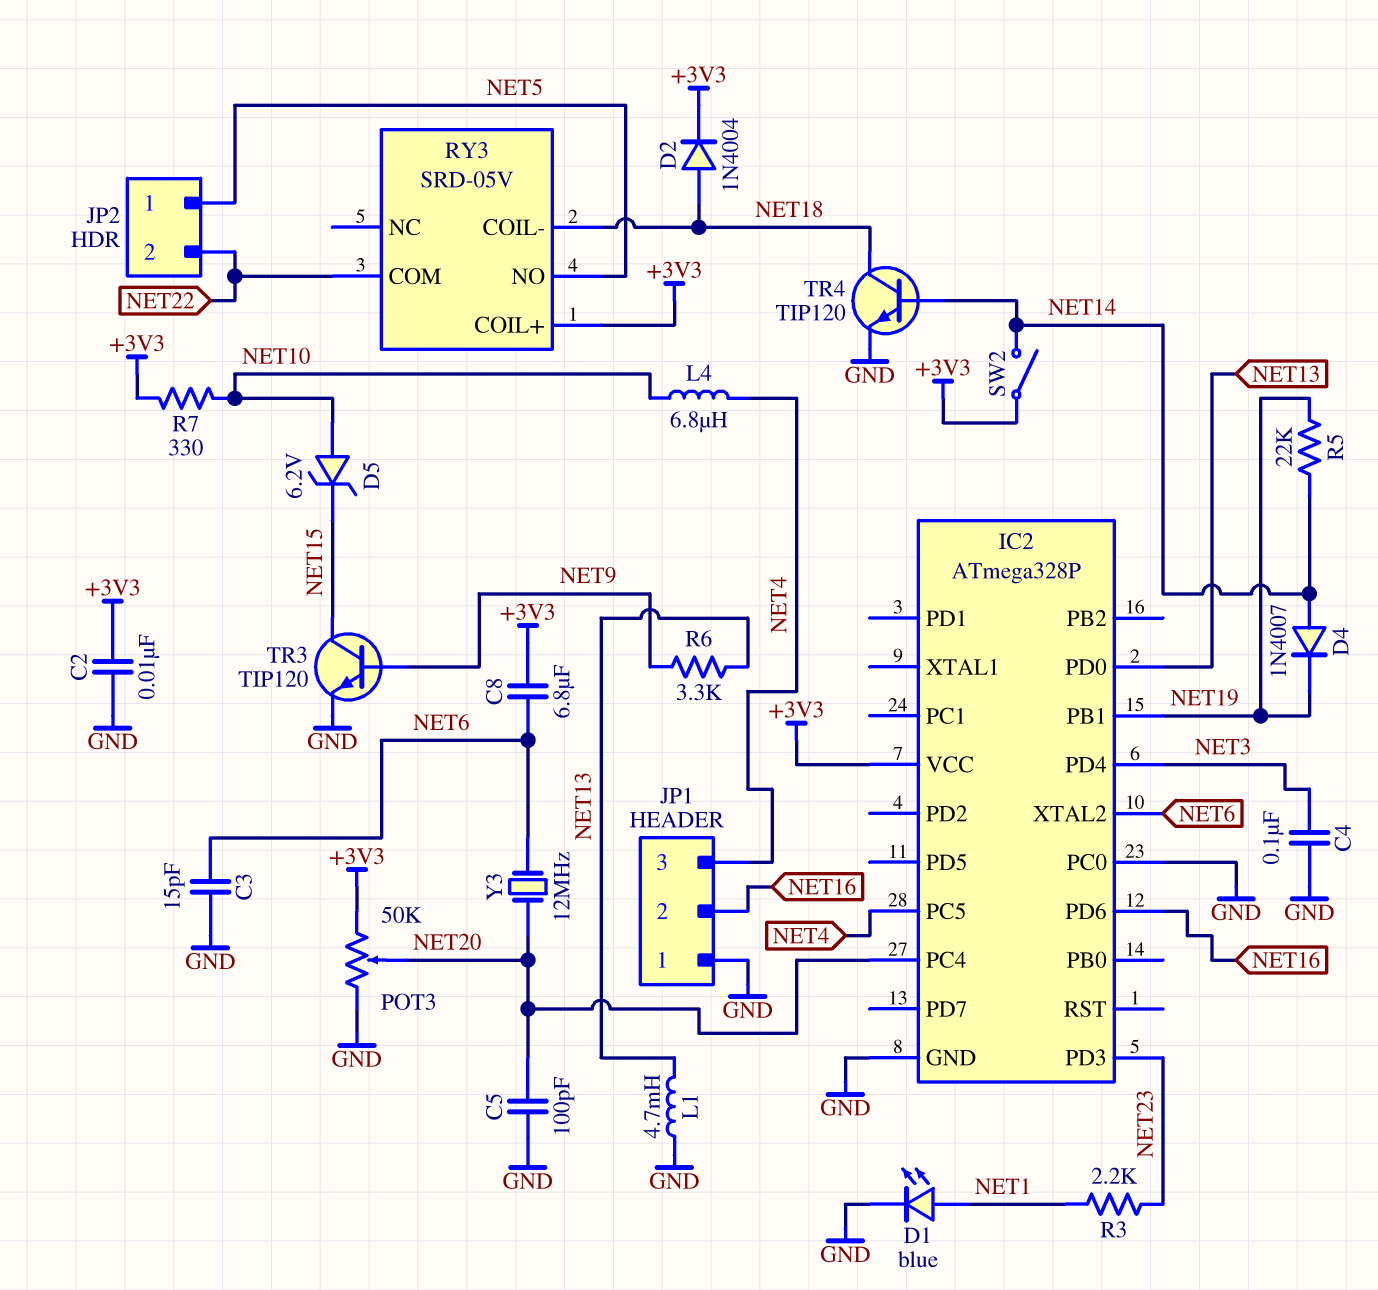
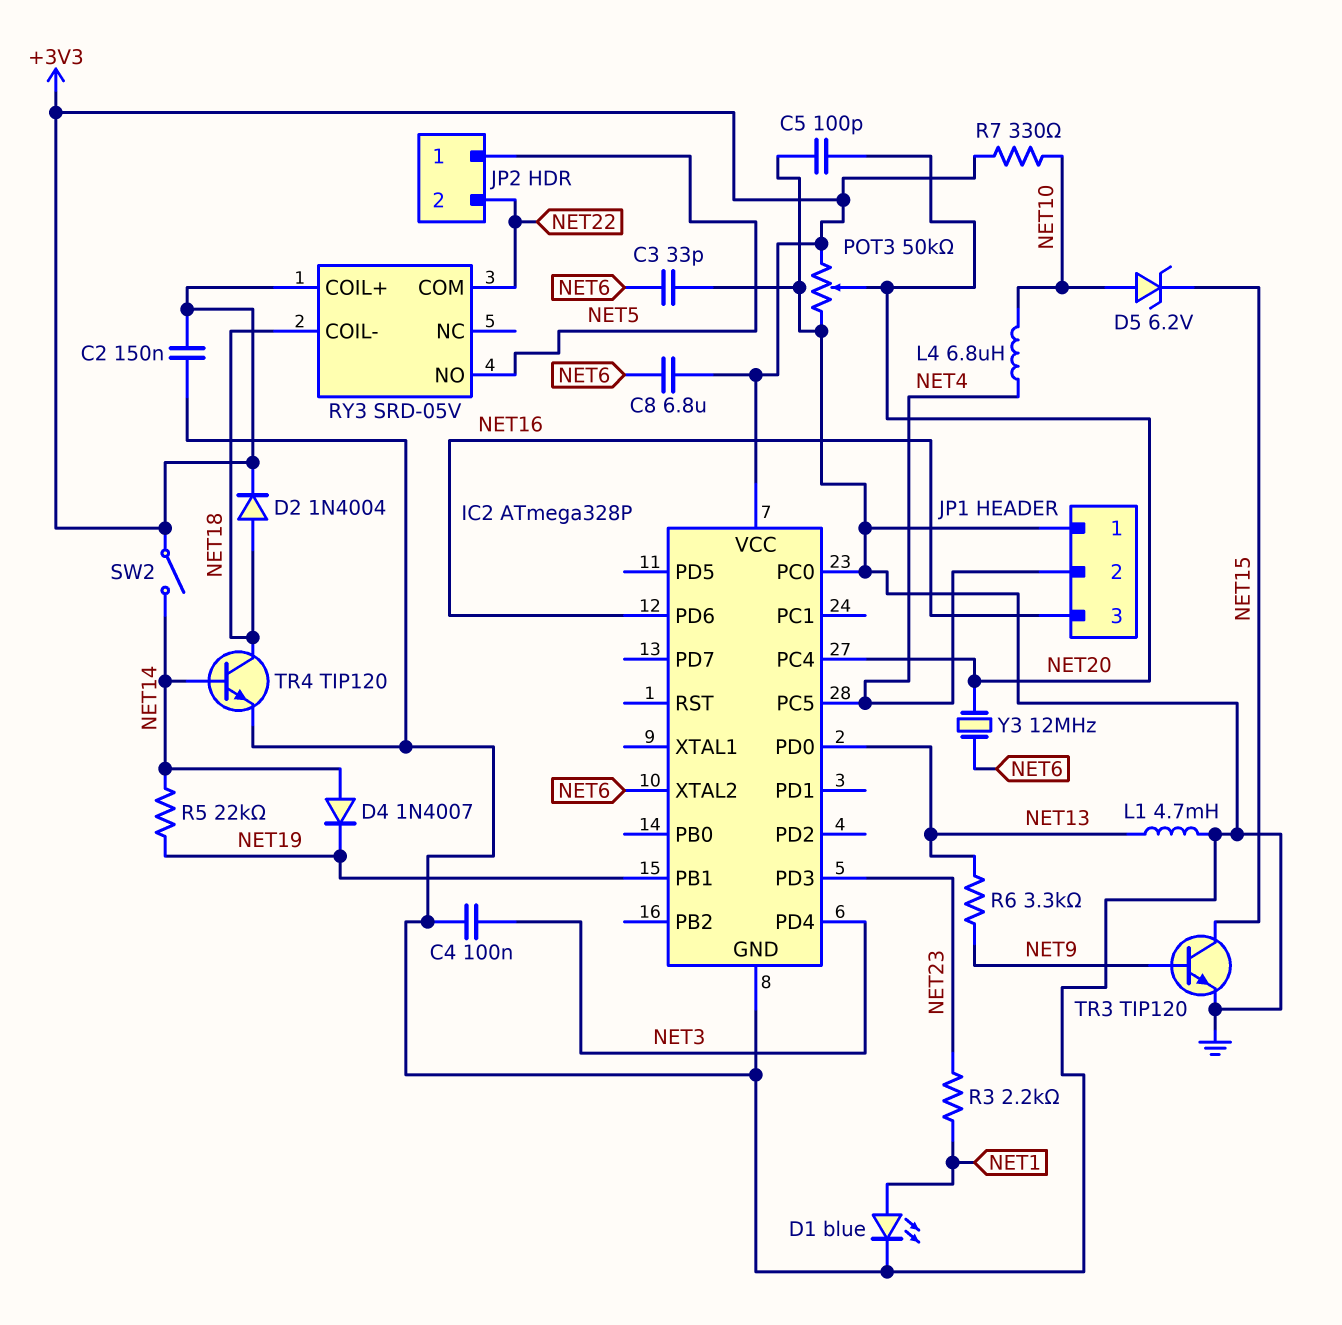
C2: 10nF (+3V3, GND) -> 150nF (+3V3, GND)
C3: 15pF (GND, NET6) -> 33pF (GND, NET6)
JP1 pin 2: NET16 -> NET4
JP1 pin 3: NET4 -> NET16

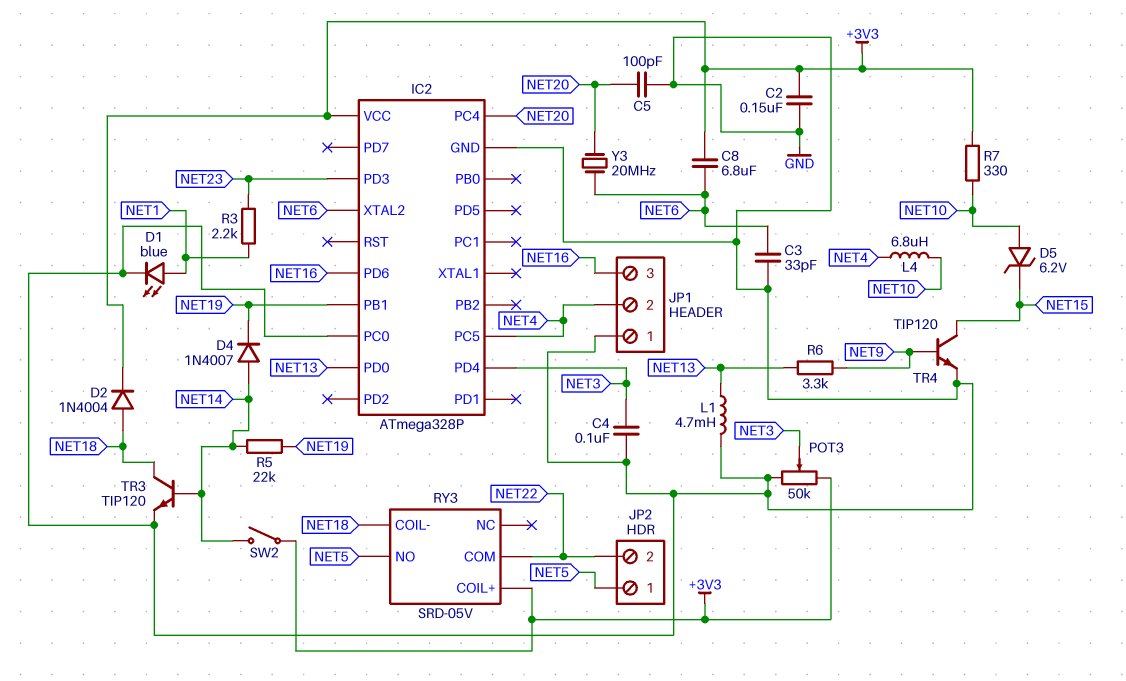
POT3: 50k (+3V3, GND, wiper NET20) -> 50k (+3V3, GND, wiper NET3)
TR3: NPN TIP120 (B NET9, C NET15, E GND) -> NPN TIP120 (B NET14, C NET18, E GND)
TR4: NPN TIP120 (B NET14, C NET18, E GND) -> NPN TIP120 (B NET9, C NET15, E GND)
Y3: 12MHz (NET6, NET20) -> 20MHz (NET6, NET20)

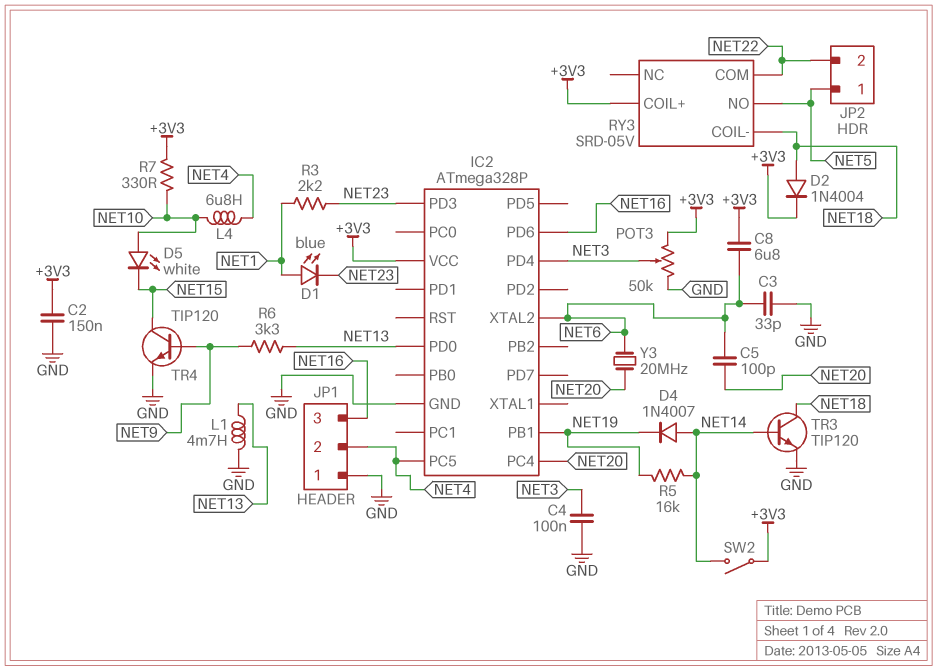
C5: 100pF (GND, NET20) -> 100pF (NET6, NET20)
D1: LED blue (A NET1, K GND) -> LED blue (A NET1, K NET23)
D5: zener 6.2V (A NET10, K NET15) -> LED white (A NET10, K NET15)
IC2 pin PC0: GND -> none
R5: 22k (NET14, NET19) -> 16k (NET14, NET19)

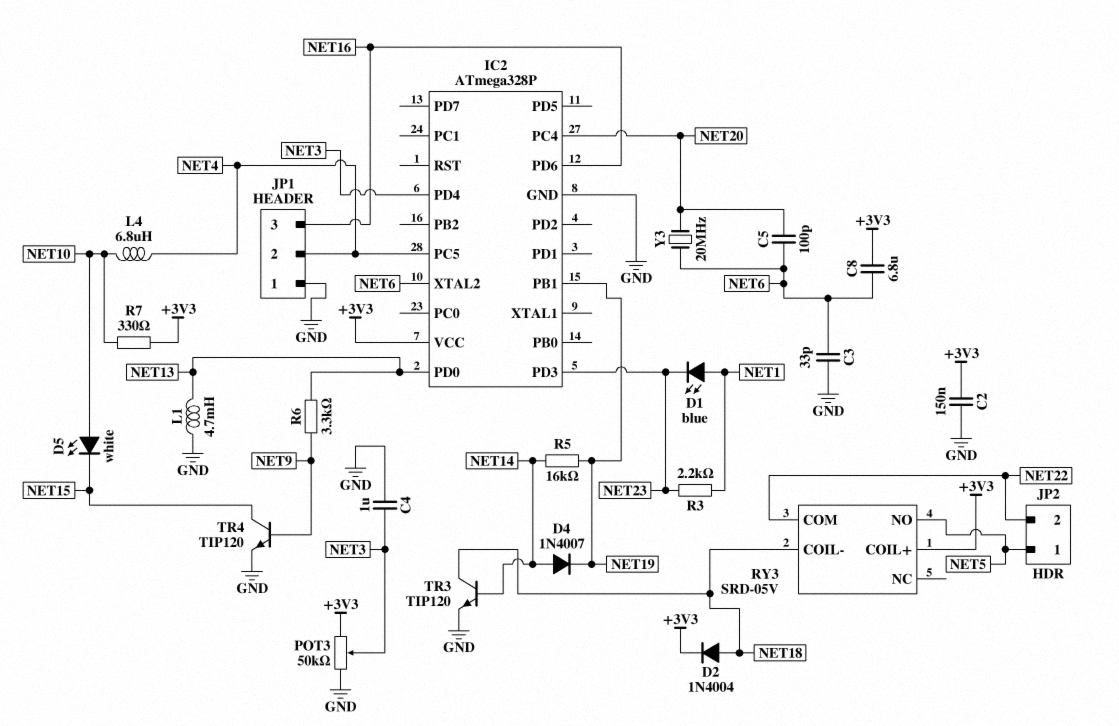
C4: 100nF (GND, NET3) -> 1uF (GND, NET3)
SW2: switch (+3V3, NET14) -> none

